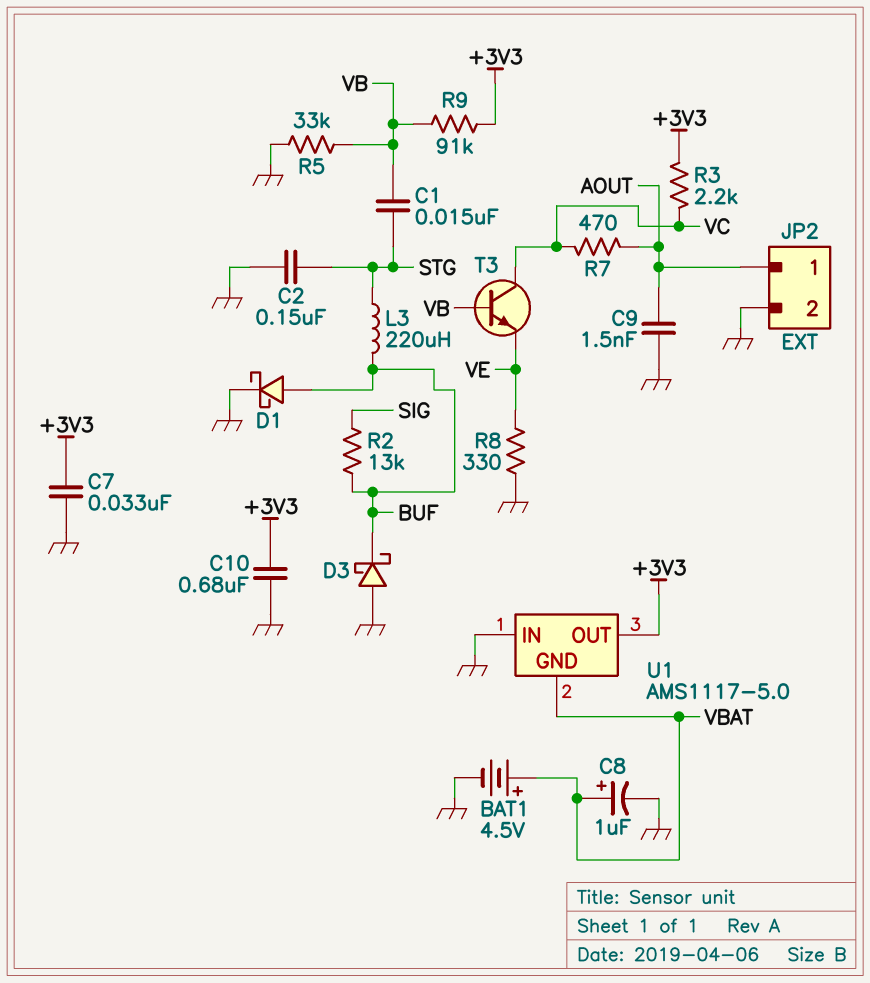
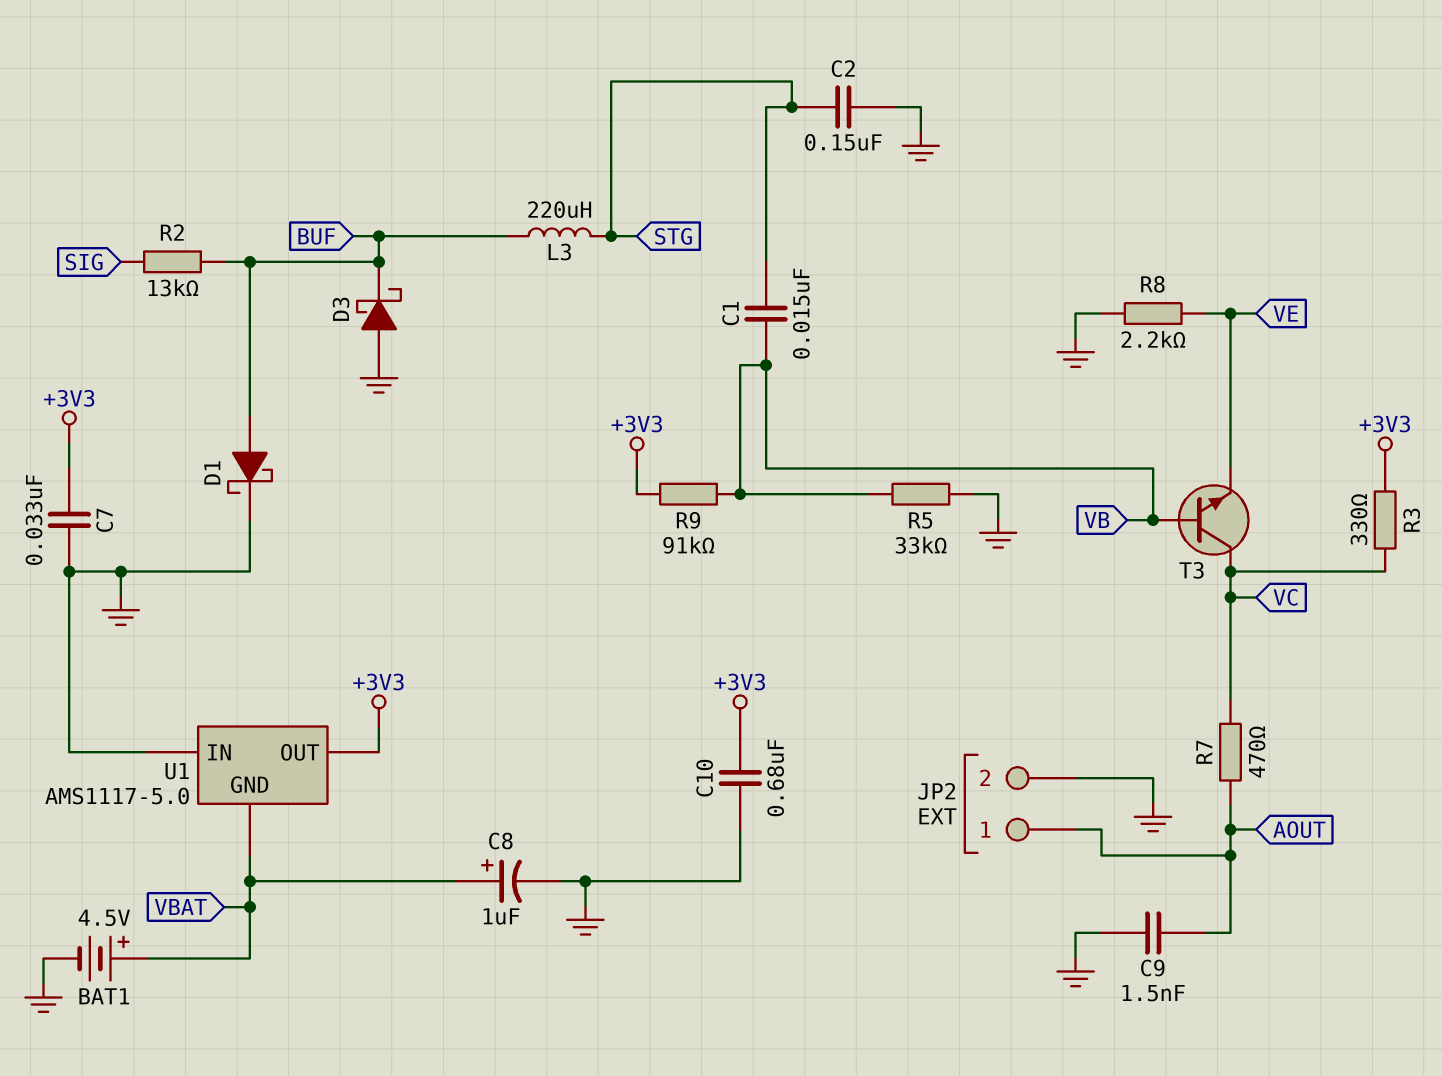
R3: 2.2k (+3V3, VC) -> 330 (+3V3, VC)
R8: 330 (GND, VE) -> 2.2k (GND, VE)

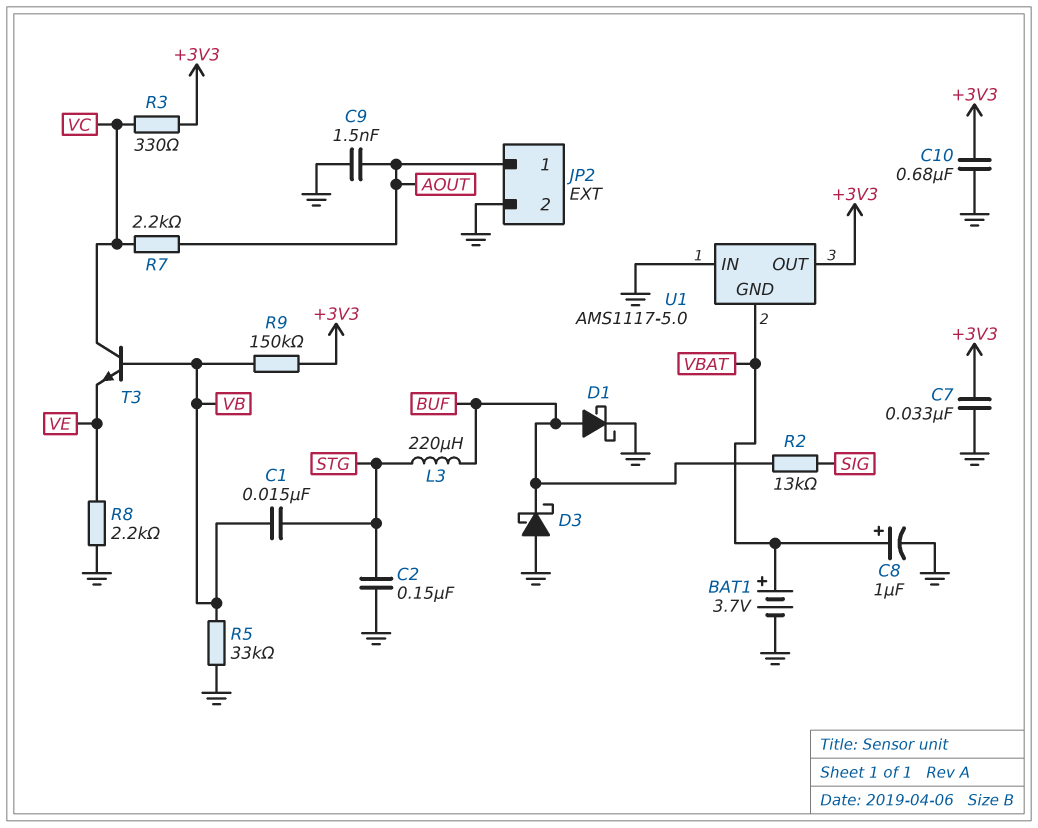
BAT1: 4.5V (plus VBAT, minus GND) -> 3.7V (plus VBAT, minus GND)
R7: 470 (AOUT, VC) -> 2.2k (AOUT, VC)
R9: 91k (+3V3, VB) -> 150k (+3V3, VB)

